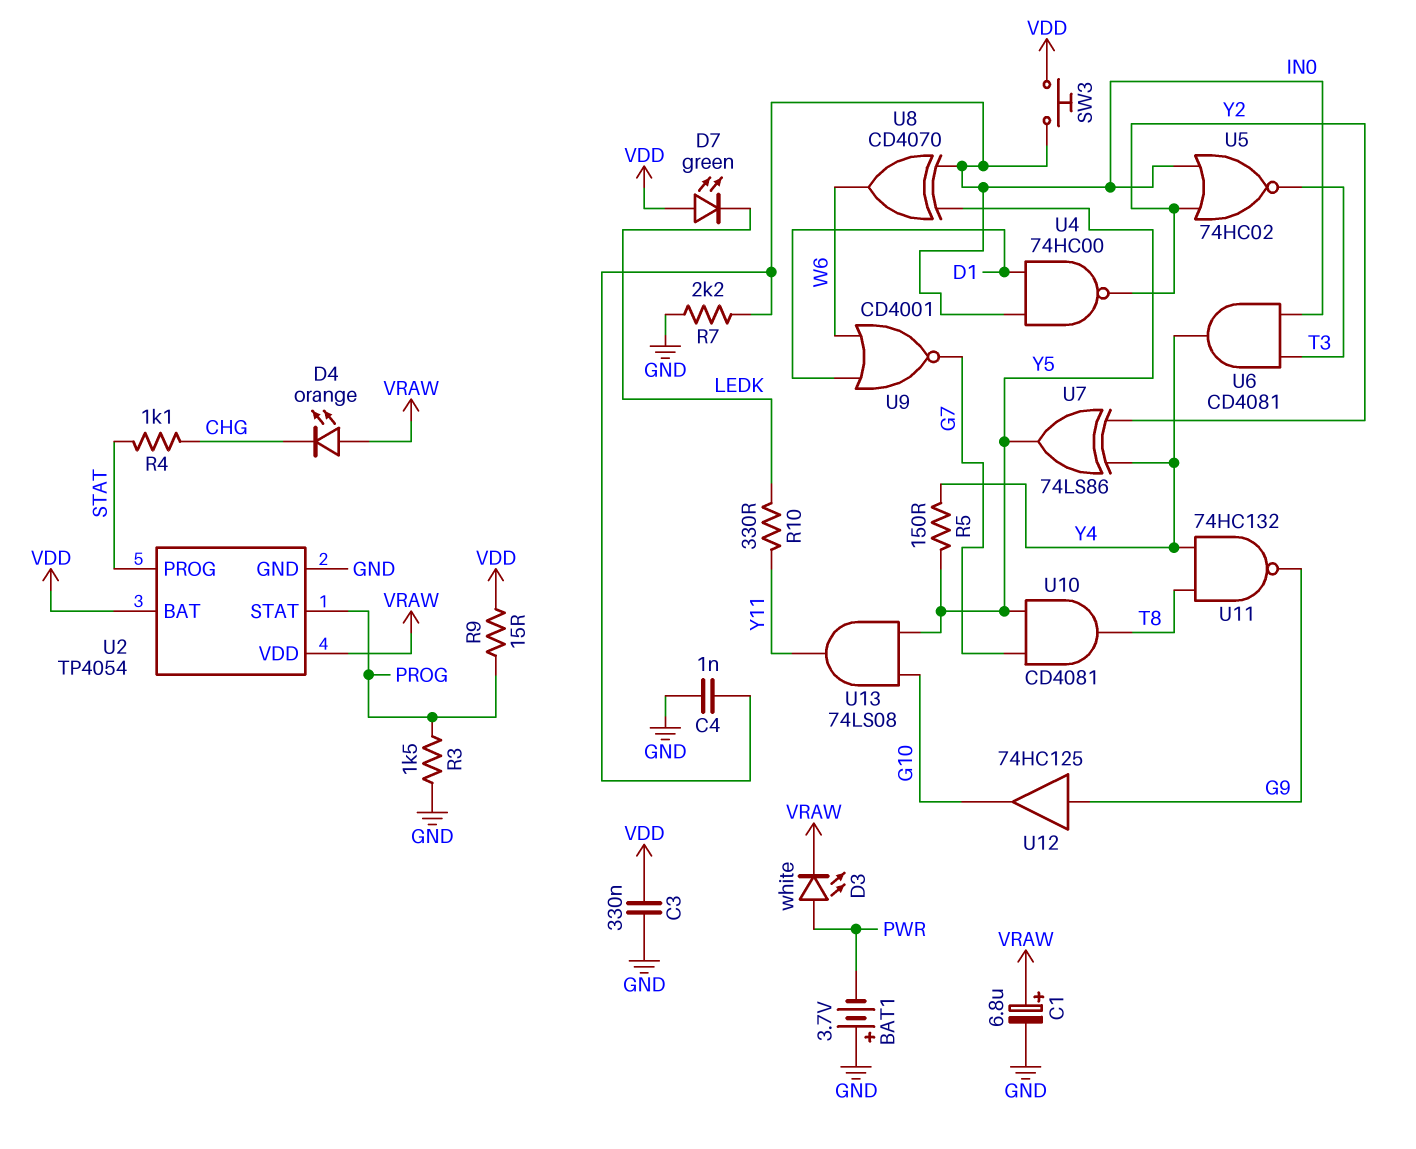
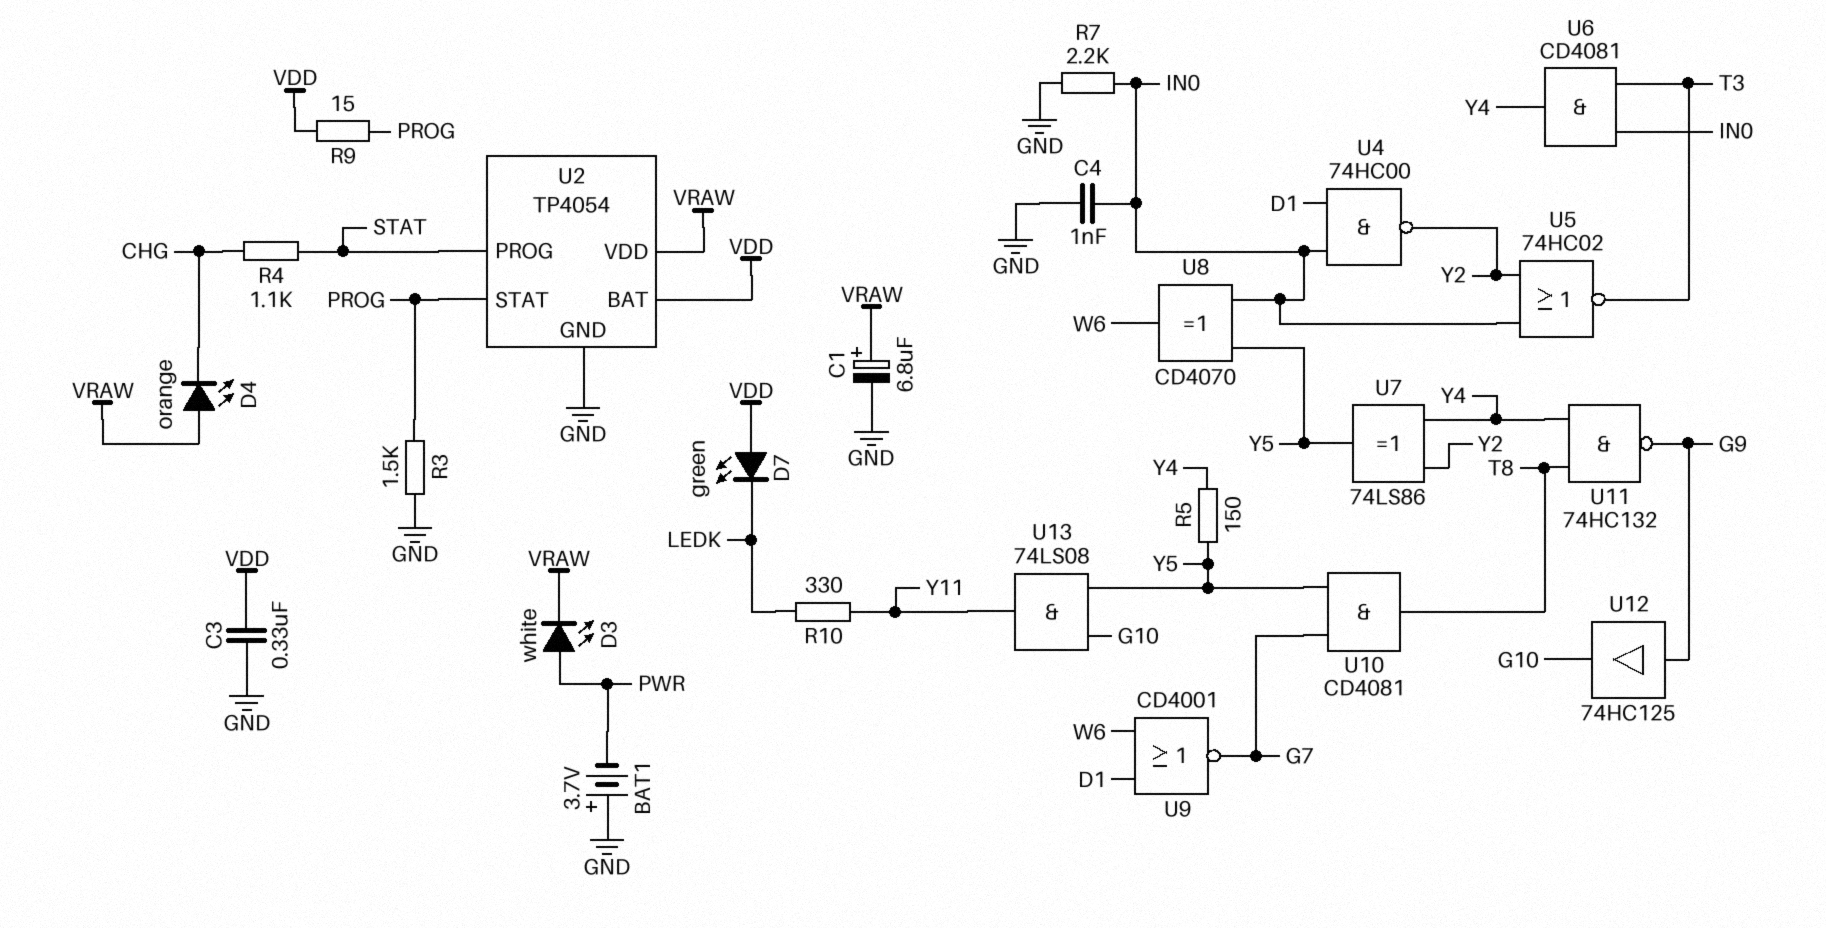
SW3: button (IN0, VDD) -> none

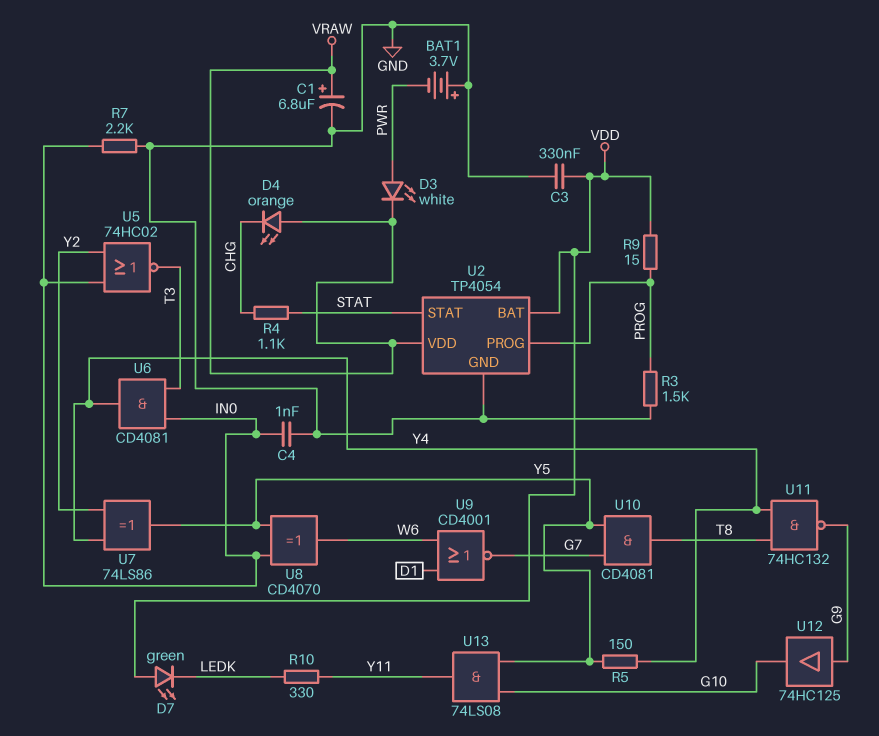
U2 pin PROG: STAT -> PROG
U2 pin STAT: PROG -> STAT
U4: NAND 74HC00 (in D1, in IN0, out Y2) -> none

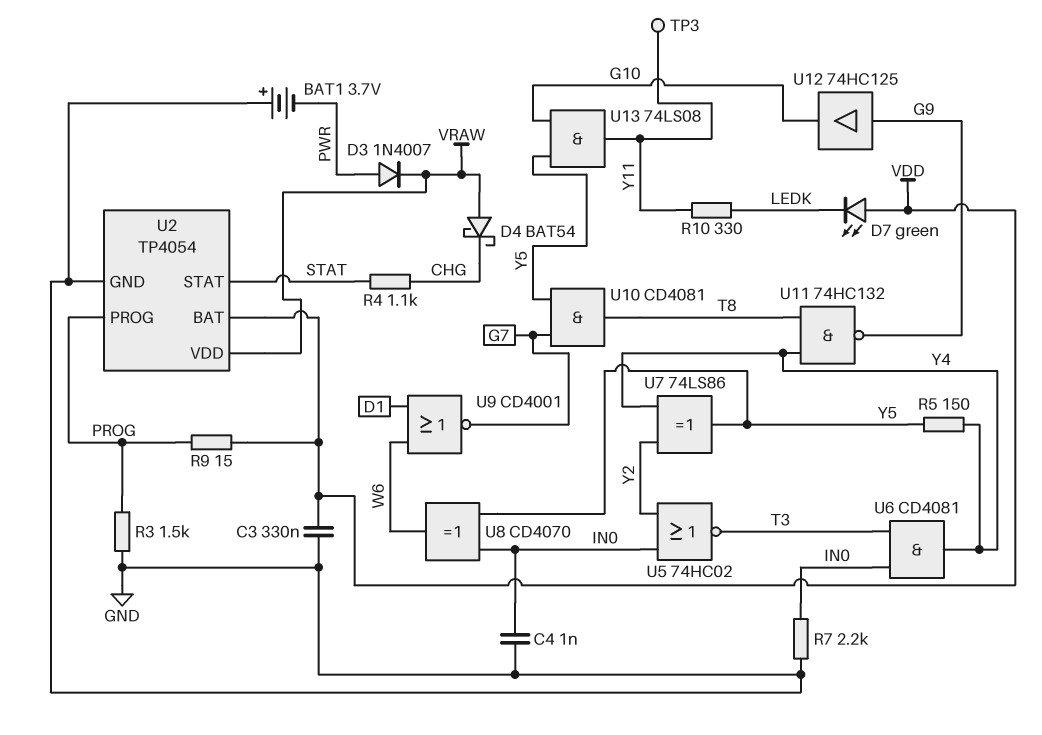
C1: 6.8uF (plus VRAW, minus GND) -> none
D3: LED white (A PWR, K VRAW) -> diode 1N4007 (A PWR, K VRAW)
D4: LED orange (A VRAW, K CHG) -> schottky BAT54 (A VRAW, K CHG)
TP3: none -> test point (Y11)

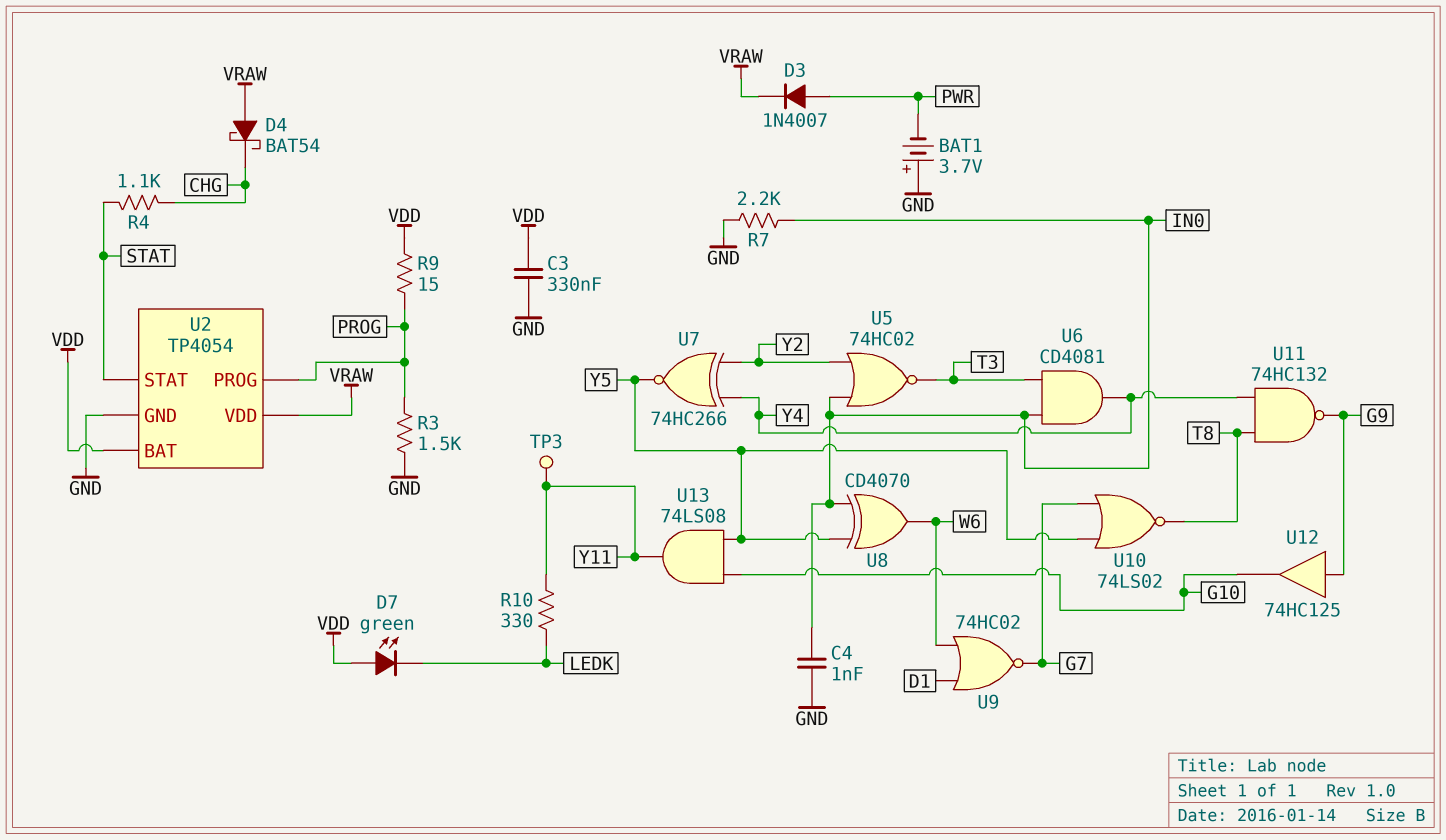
R5: 150 (Y4, Y5) -> none
U7: XOR 74LS86 (in Y2, in Y4, out Y5) -> XNOR 74HC266 (in Y2, in Y4, out Y5)
U9: NOR CD4001 (in D1, in W6, out G7) -> NOR 74HC02 (in D1, in W6, out G7)
U10: AND CD4081 (in G7, in Y5, out T8) -> NOR 74LS02 (in G7, in Y5, out T8)

